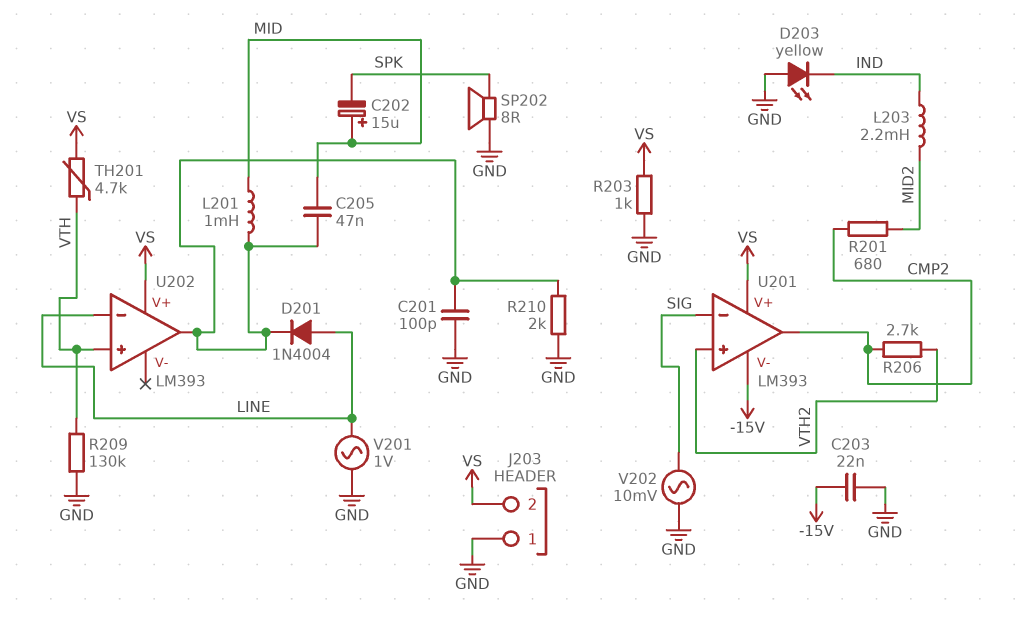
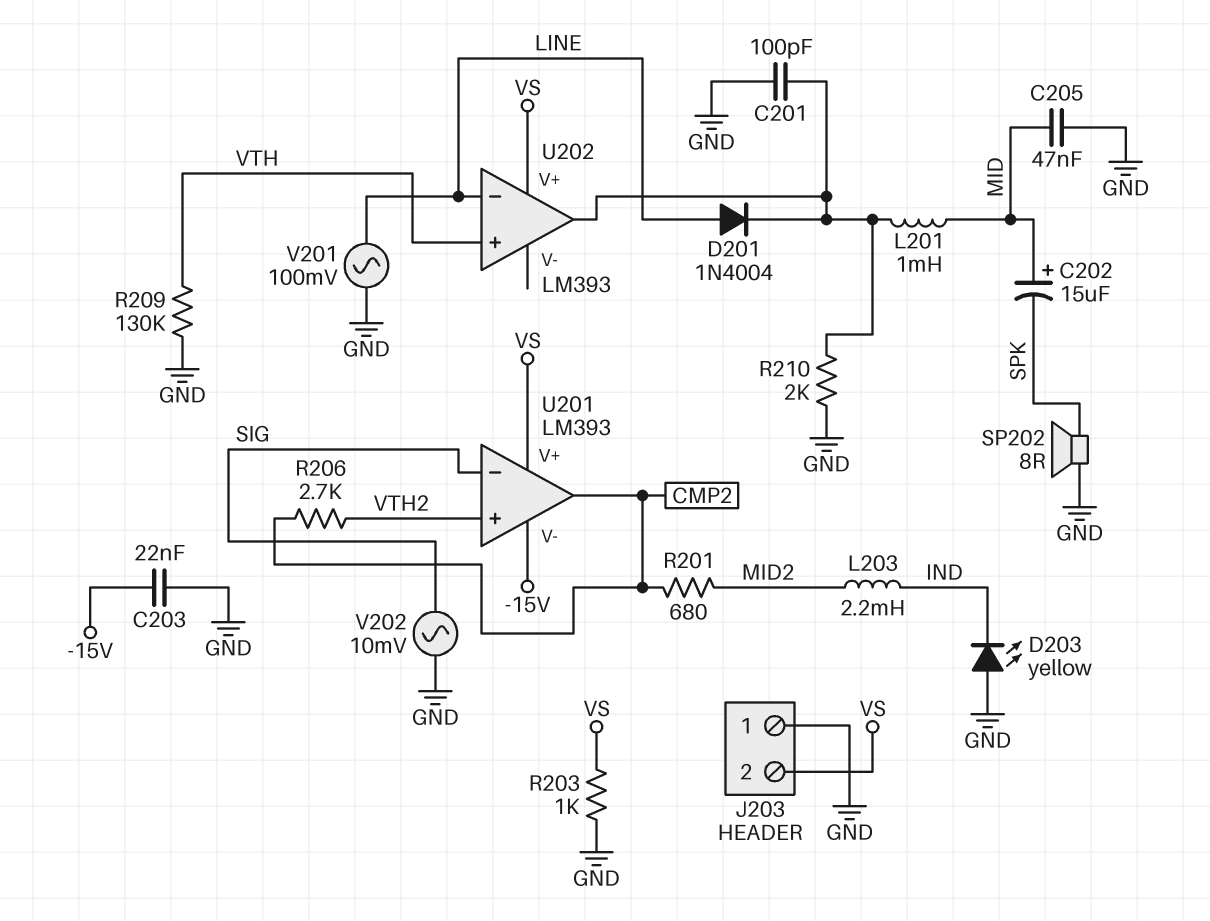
C205: 47nF (MID, U202/out) -> 47nF (GND, MID)
TH201: 4.7k (VS, VTH) -> none
V201: AC 1V (GND, LINE) -> AC 100mV (GND, LINE)

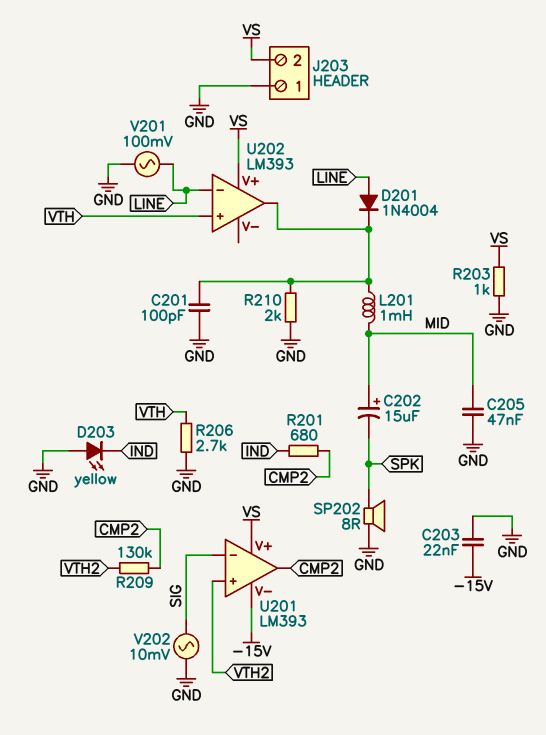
L203: 2.2mH (IND, MID2) -> none
R201: 680 (CMP2, MID2) -> 680 (CMP2, IND)
R206: 2.7k (CMP2, VTH2) -> 2.7k (GND, VTH)
R209: 130k (GND, VTH) -> 130k (CMP2, VTH2)

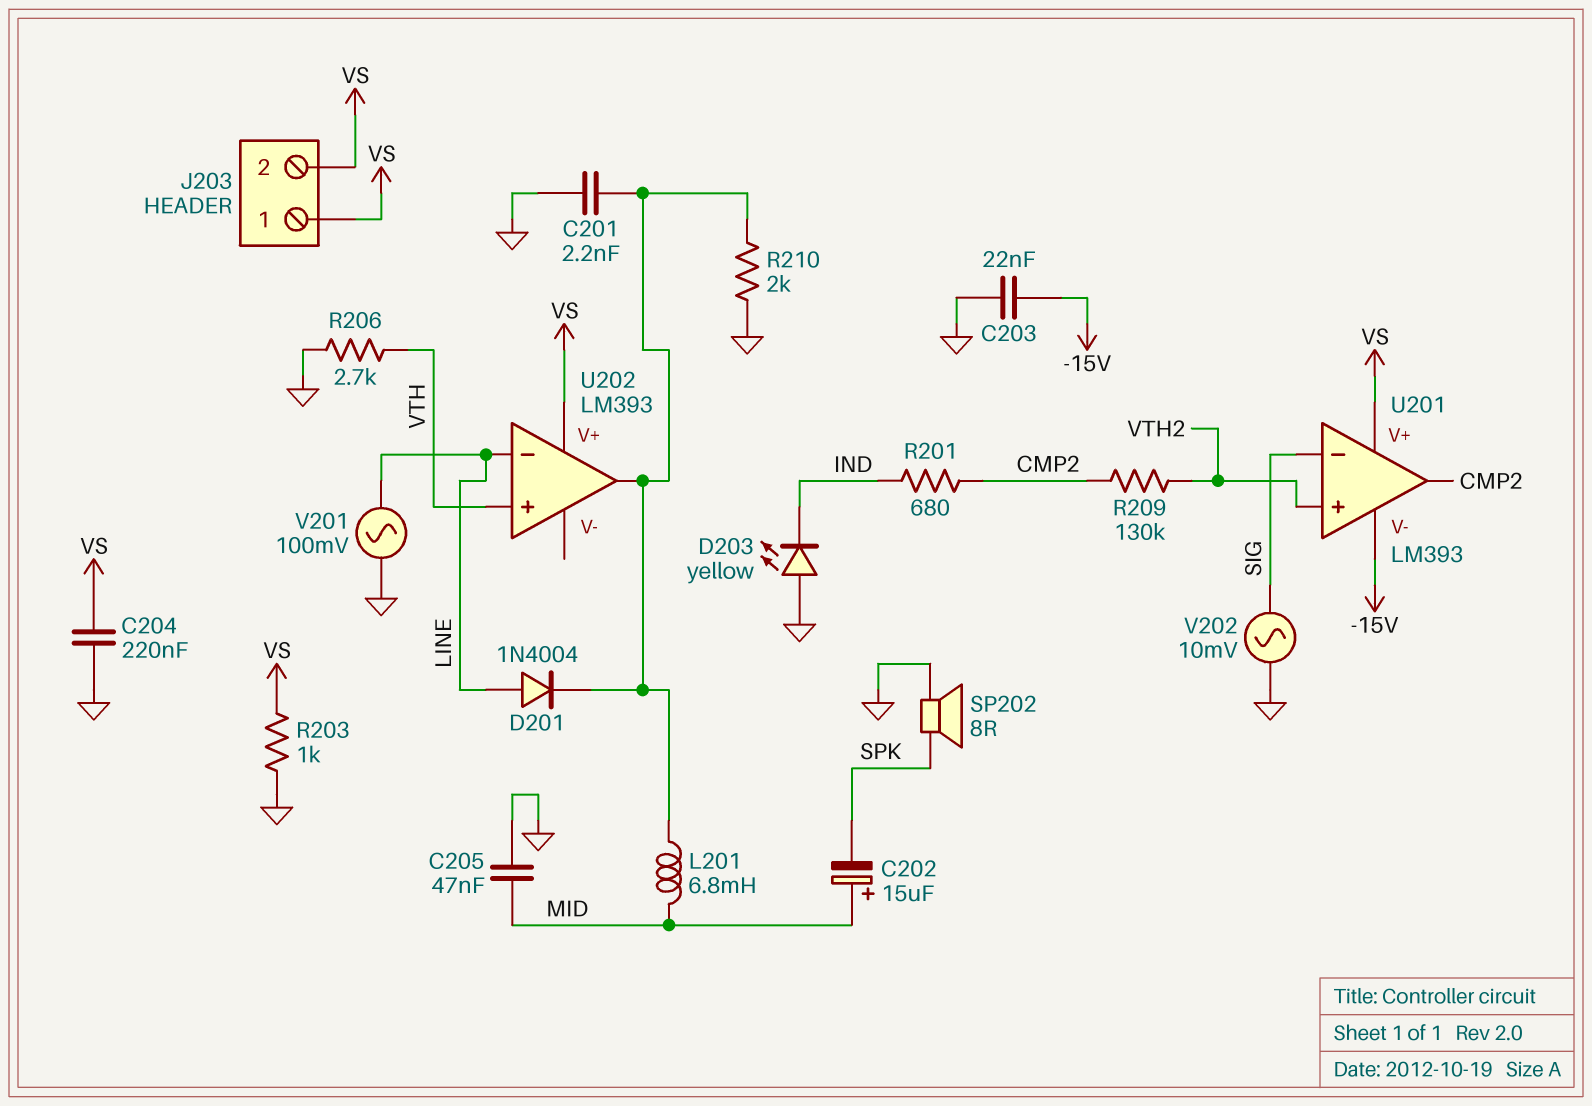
C201: 100pF (GND, U202/out) -> 2.2nF (GND, U202/out)
C204: none -> 220nF (GND, VS)
J203 pin 1: GND -> VS
L201: 1mH (MID, U202/out) -> 6.8mH (MID, U202/out)

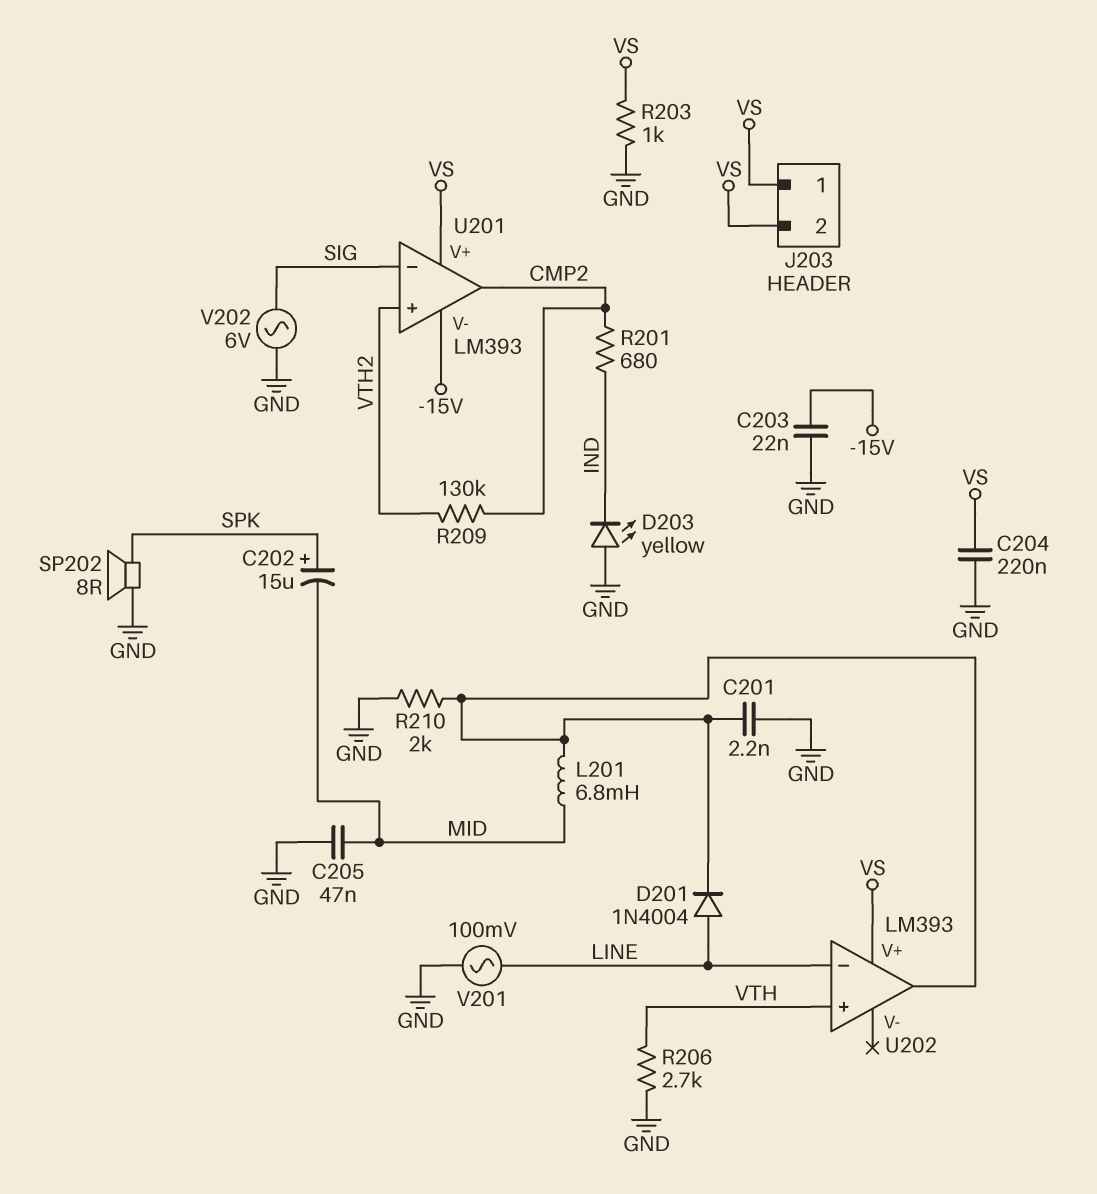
C202: 15uF (plus MID, minus SPK) -> 15uF (plus SPK, minus MID)
V202: AC 10mV (GND, SIG) -> AC 6V (GND, SIG)

